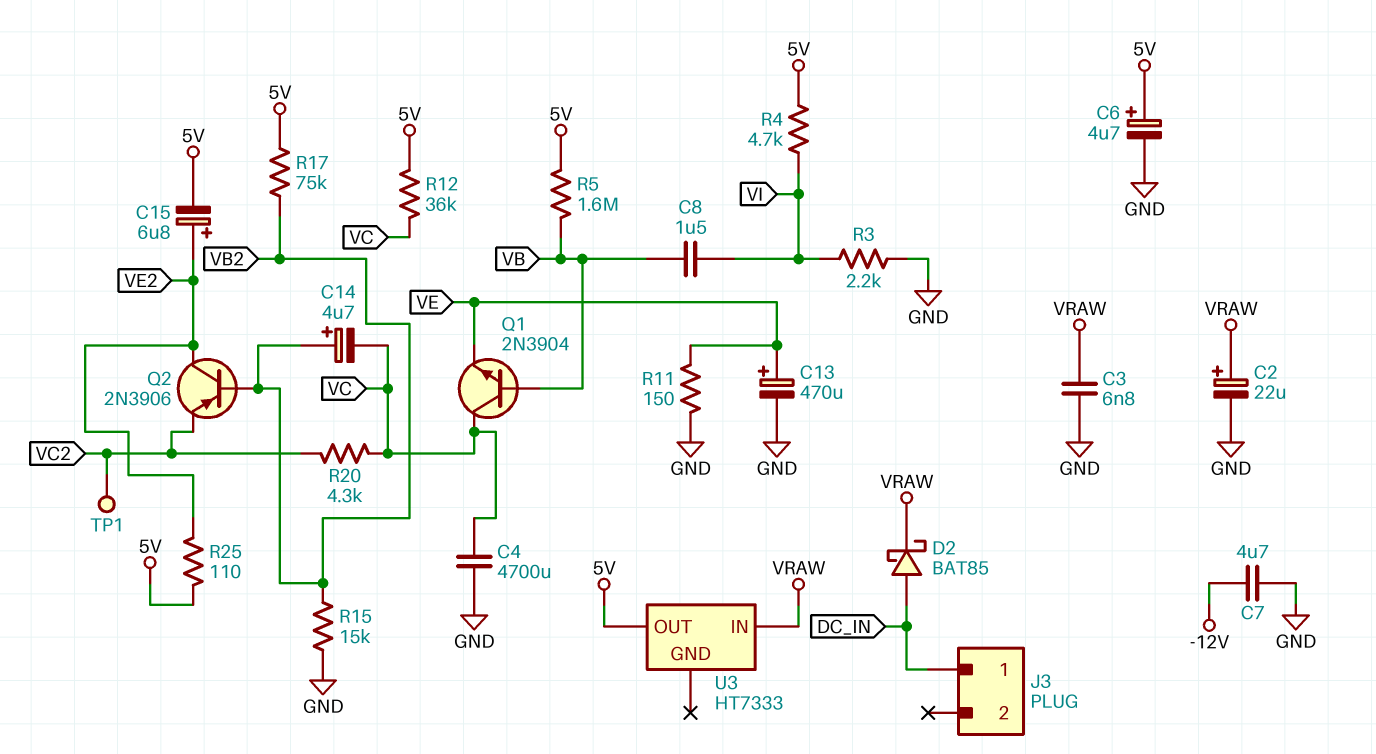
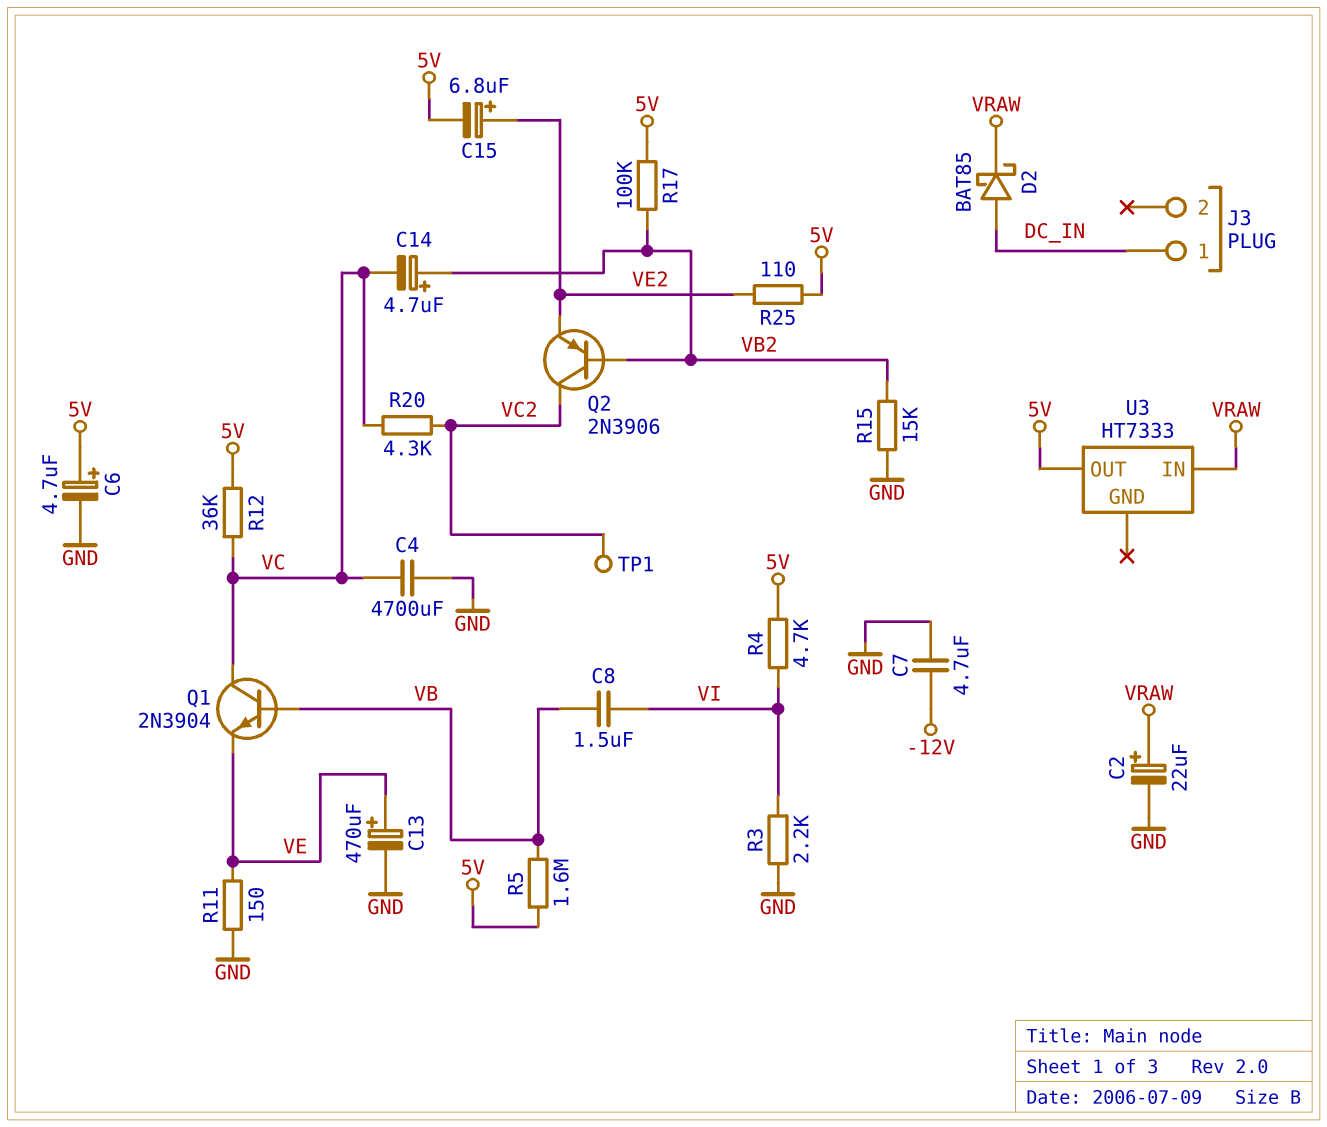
C3: 6.8nF (GND, VRAW) -> none
Q2: PNP 2N3906 (B VB2, C VE2, E VC2) -> PNP 2N3906 (B VB2, C VC2, E VE2)
R17: 75k (5V, VB2) -> 100k (5V, VB2)

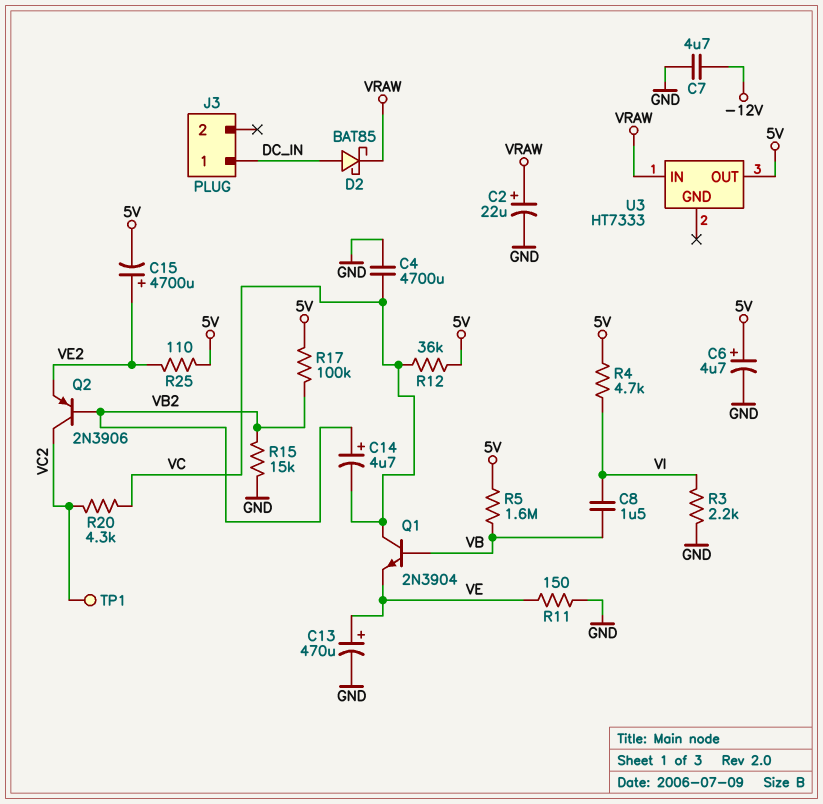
C15: 6.8uF (plus VE2, minus 5V) -> 4700uF (plus VE2, minus 5V)

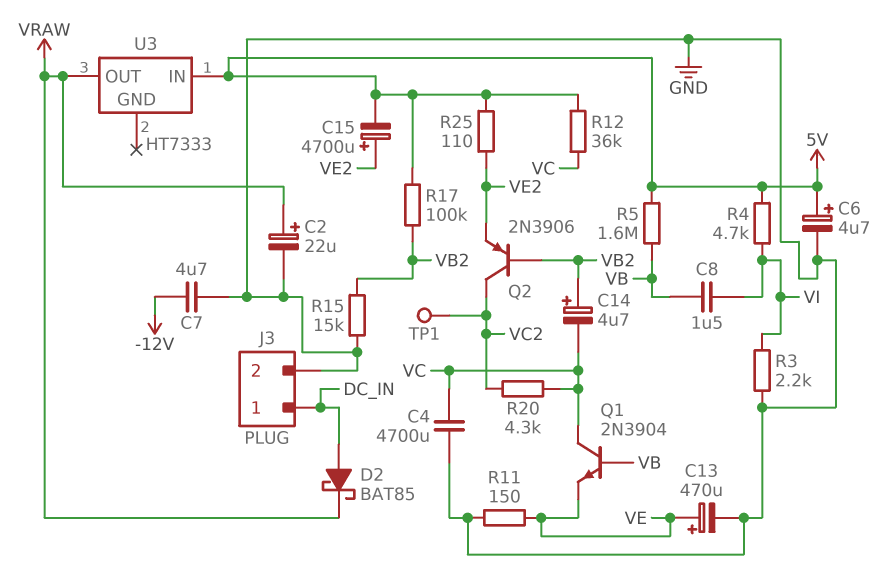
J3 pin 2: none -> GND
U3 pin IN: VRAW -> 5V
U3 pin OUT: 5V -> VRAW

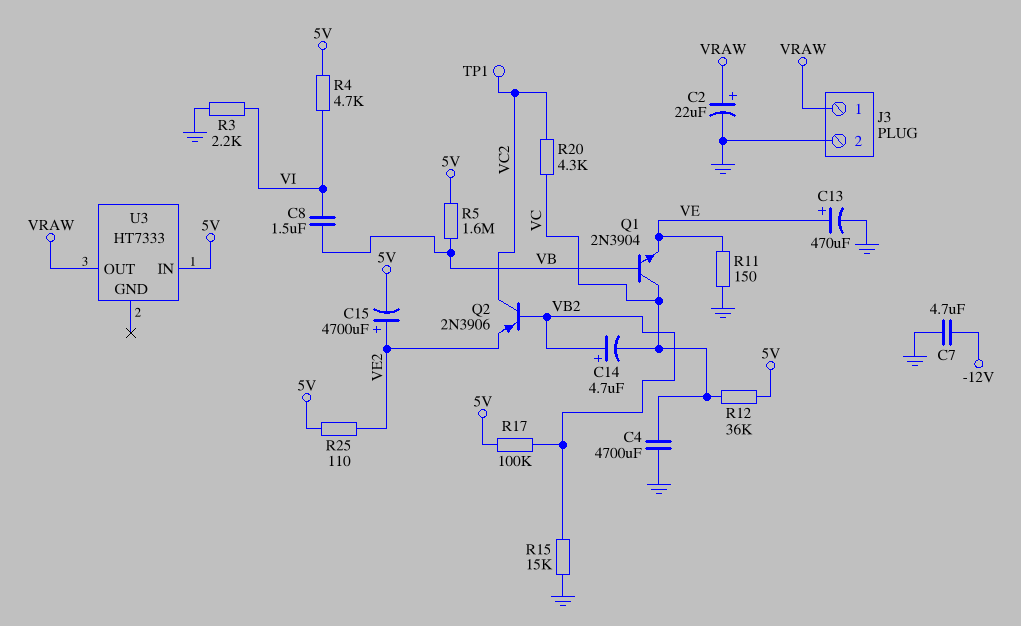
C6: 4.7uF (plus 5V, minus GND) -> none
D2: schottky BAT85 (A DC_IN, K VRAW) -> none
J3 pin 1: DC_IN -> VRAW

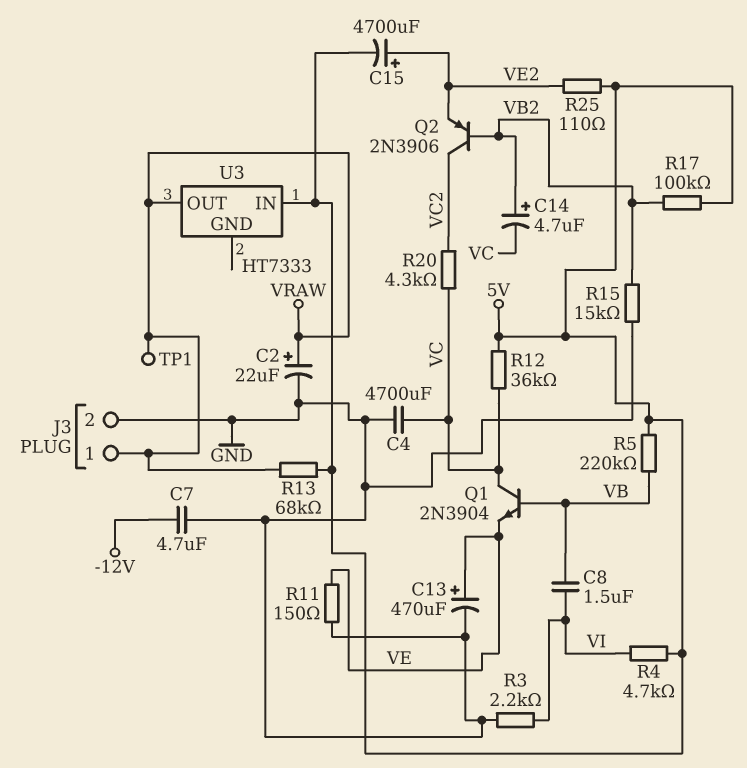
R5: 1.6M (5V, VB) -> 220k (5V, VB)
R13: none -> 68k (5V, VRAW)
TP1: test point (VC2) -> test point (VRAW)

